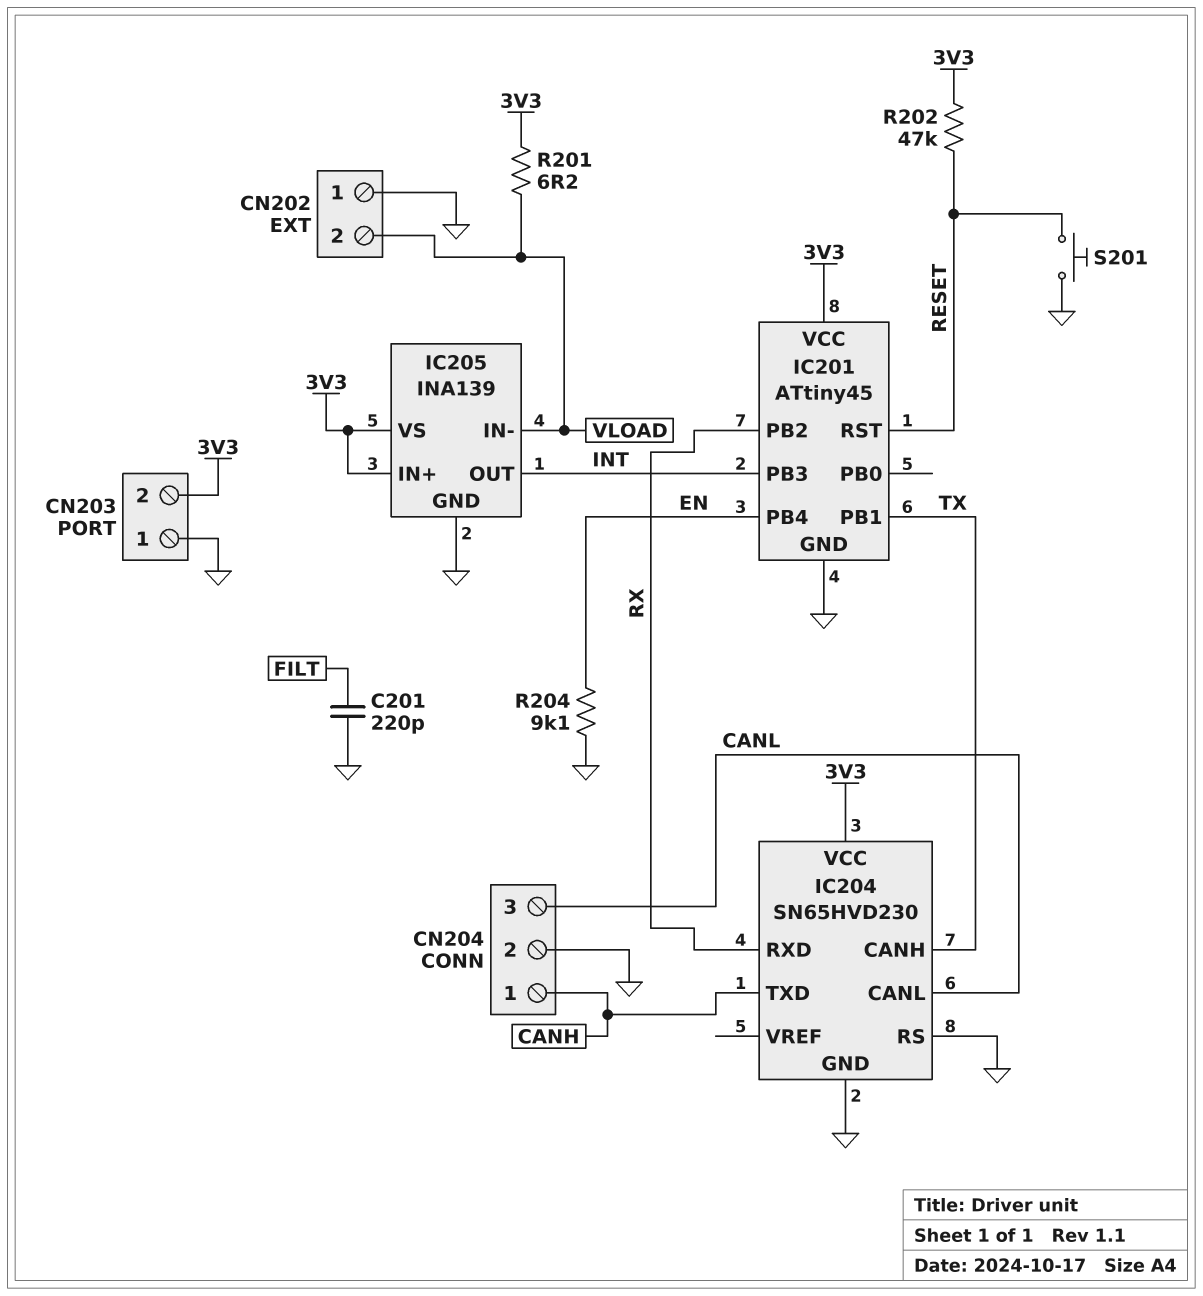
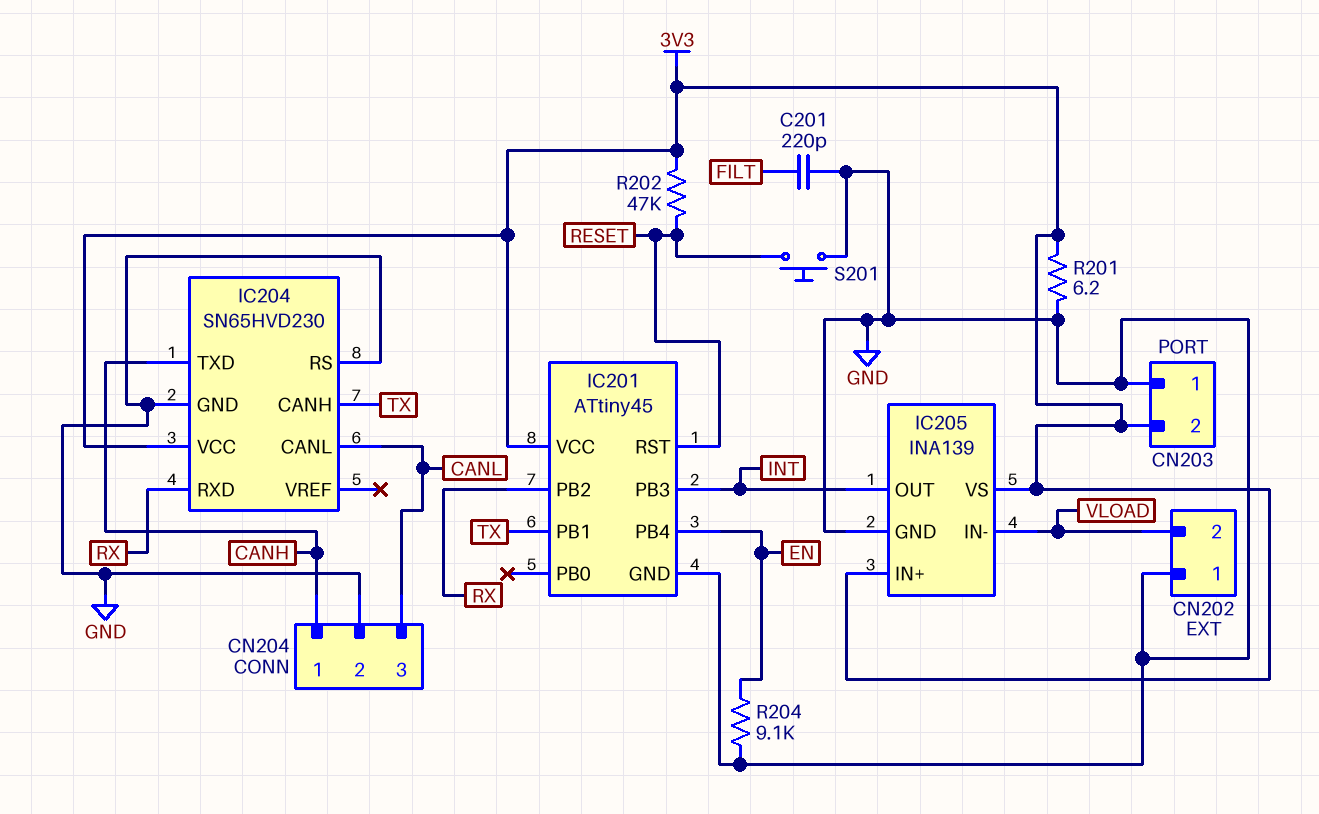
R201: 6.2 (3V3, VLOAD) -> 6.2 (3V3, GND)

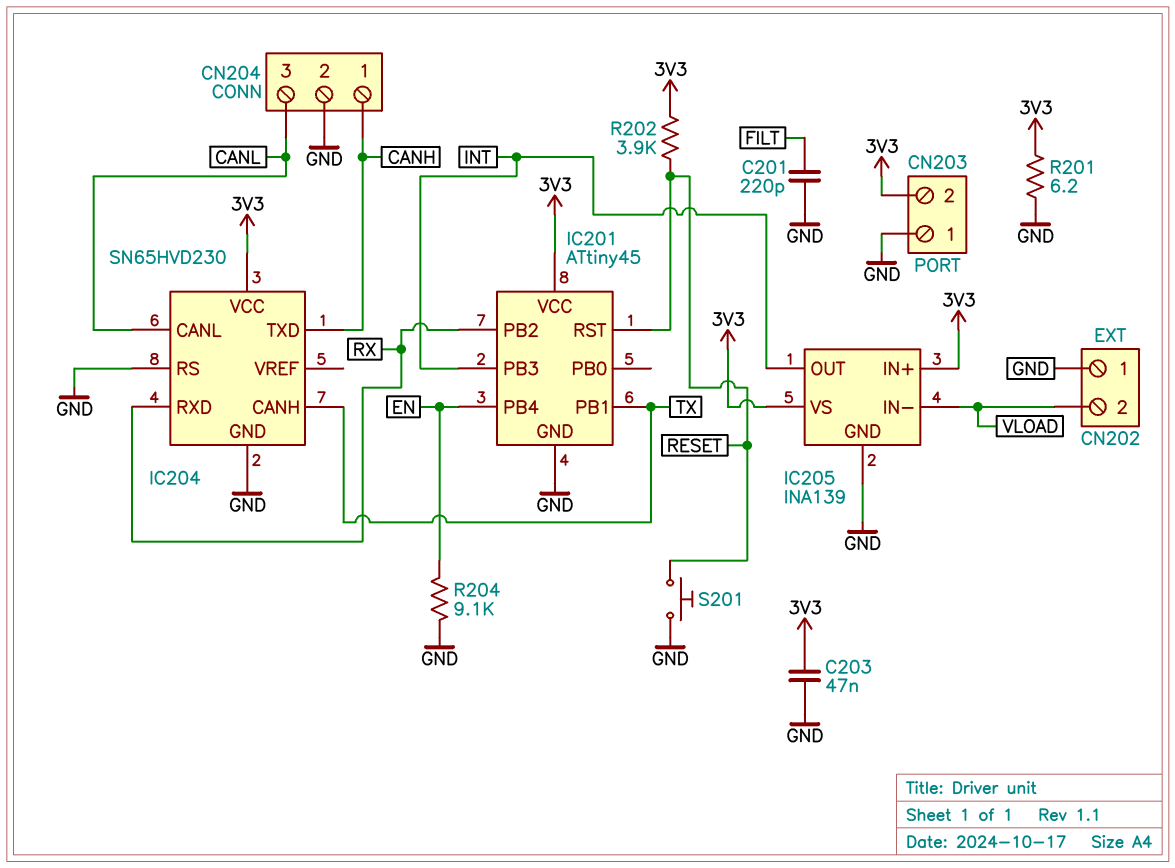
C203: none -> 47nF (3V3, GND)
R202: 47k (3V3, RESET) -> 3.9k (3V3, RESET)

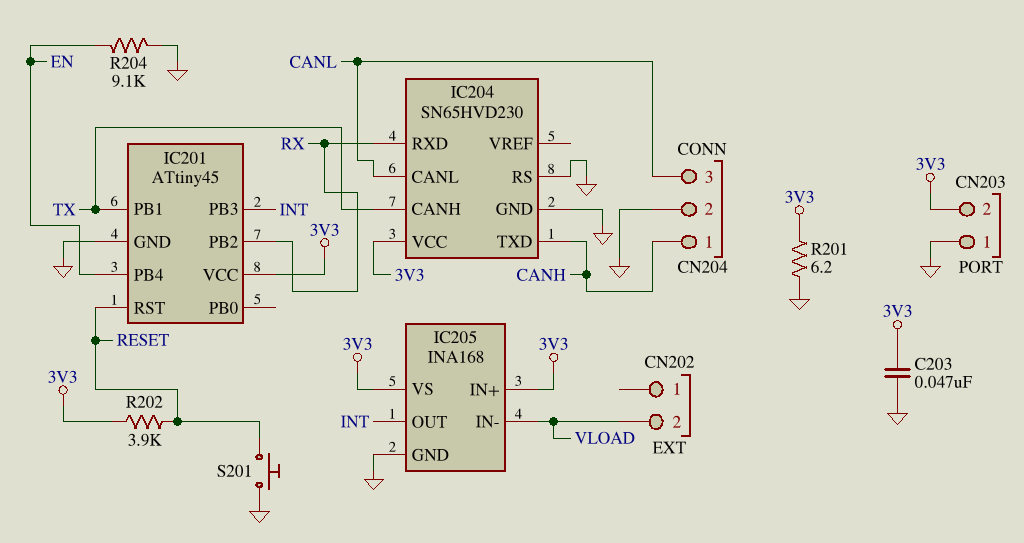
C201: 220pF (FILT, GND) -> none
CN202 pin 1: GND -> none
IC205: INA139 -> INA168

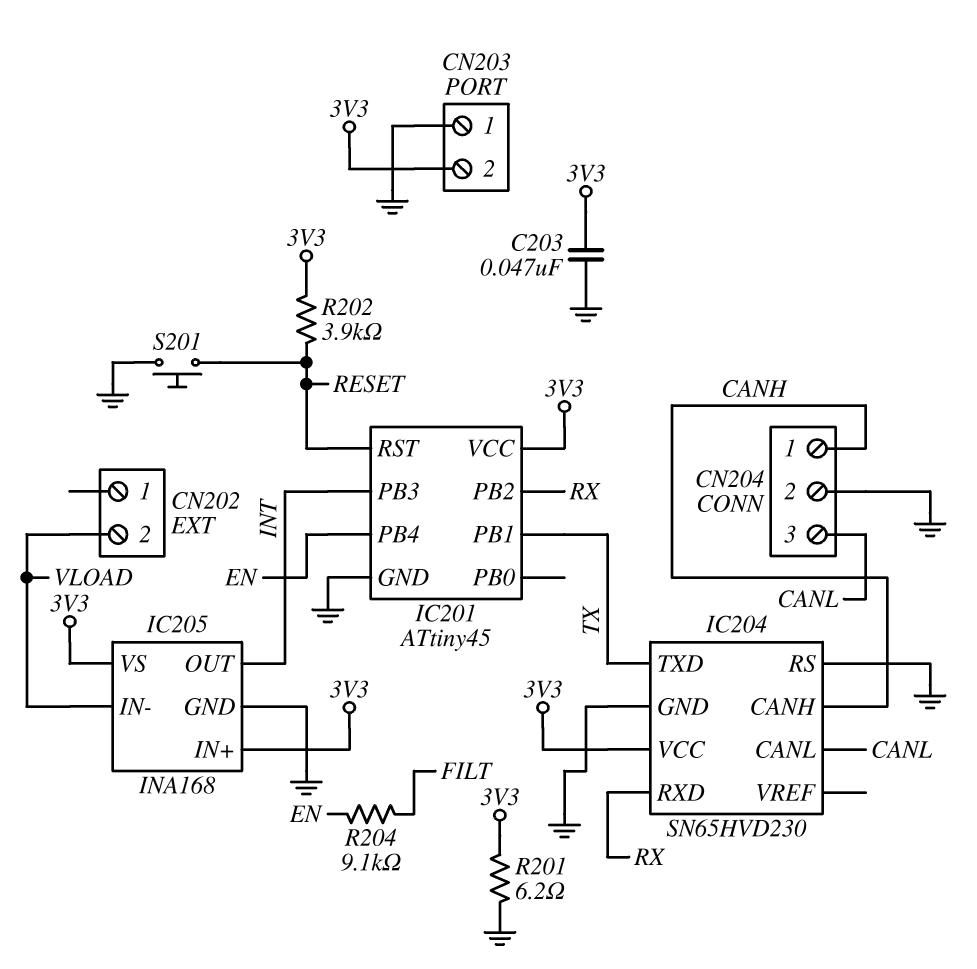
IC204 pin CANH: TX -> CANH
IC204 pin TXD: CANH -> TX
R204: 9.1k (EN, GND) -> 9.1k (EN, FILT)

